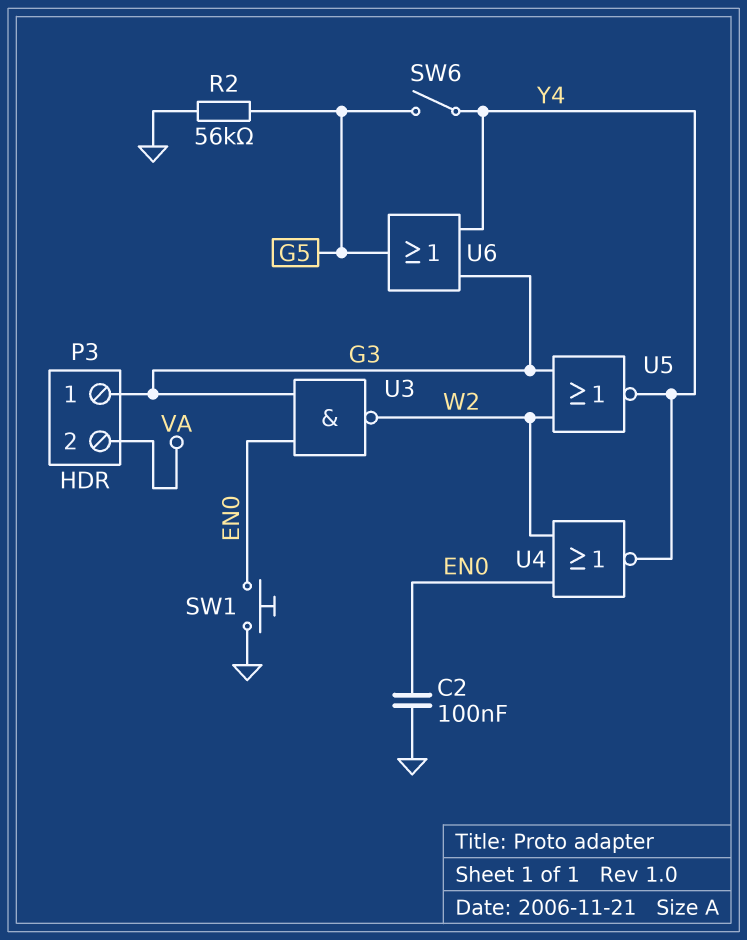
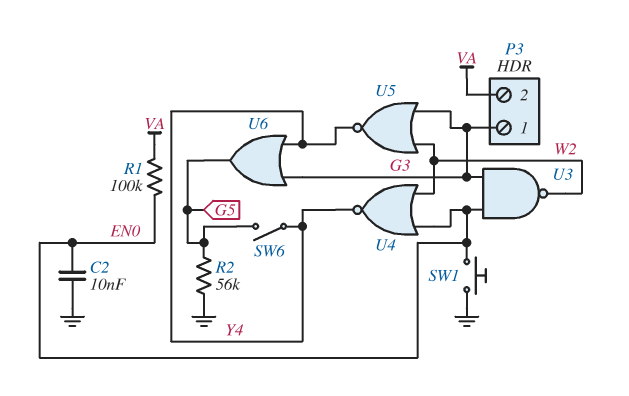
C2: 100nF (EN0, GND) -> 10nF (EN0, GND)
R1: none -> 100k (EN0, VA)

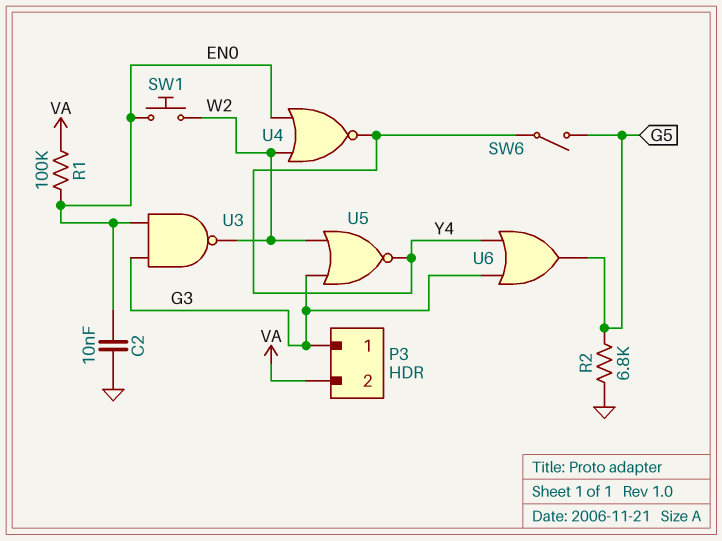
R2: 56k (G5, GND) -> 6.8k (G5, GND)
SW1: button (EN0, GND) -> button (EN0, W2)

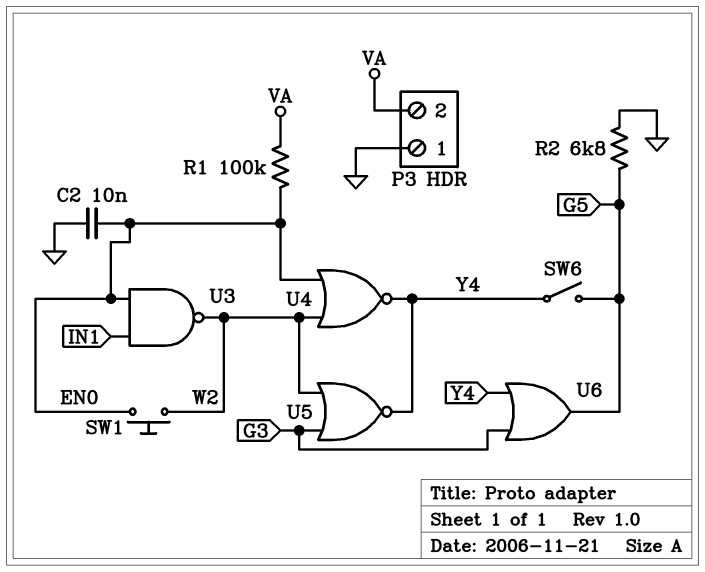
P3 pin 1: G3 -> GND
U3: NAND (in EN0, in G3, out W2) -> NAND (in EN0, in IN1, out W2)

